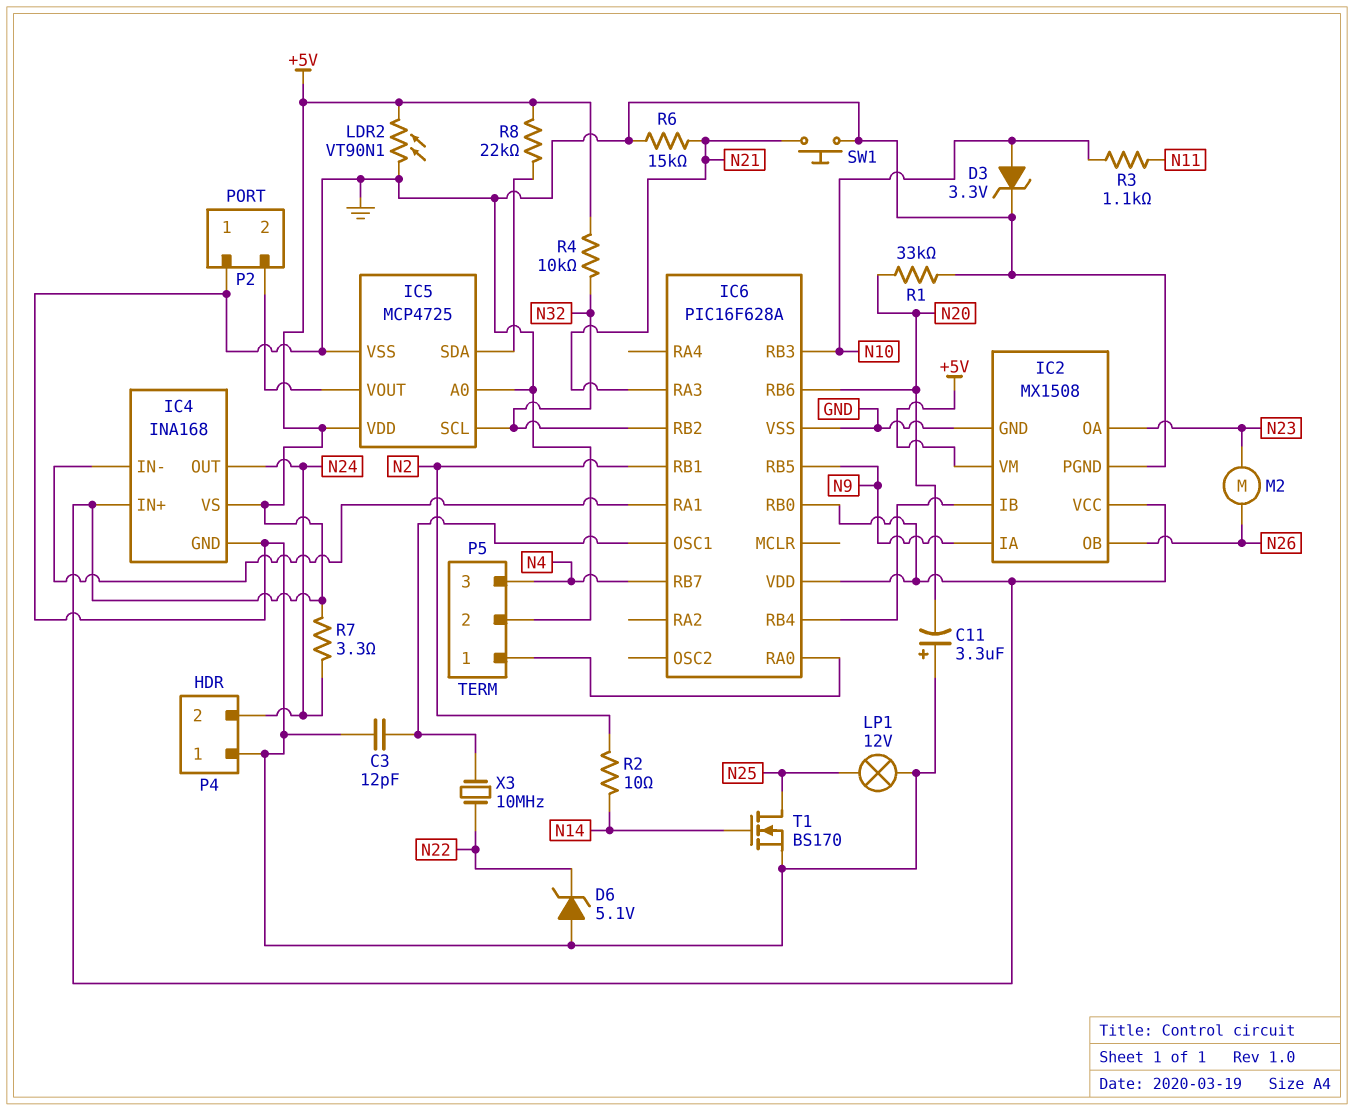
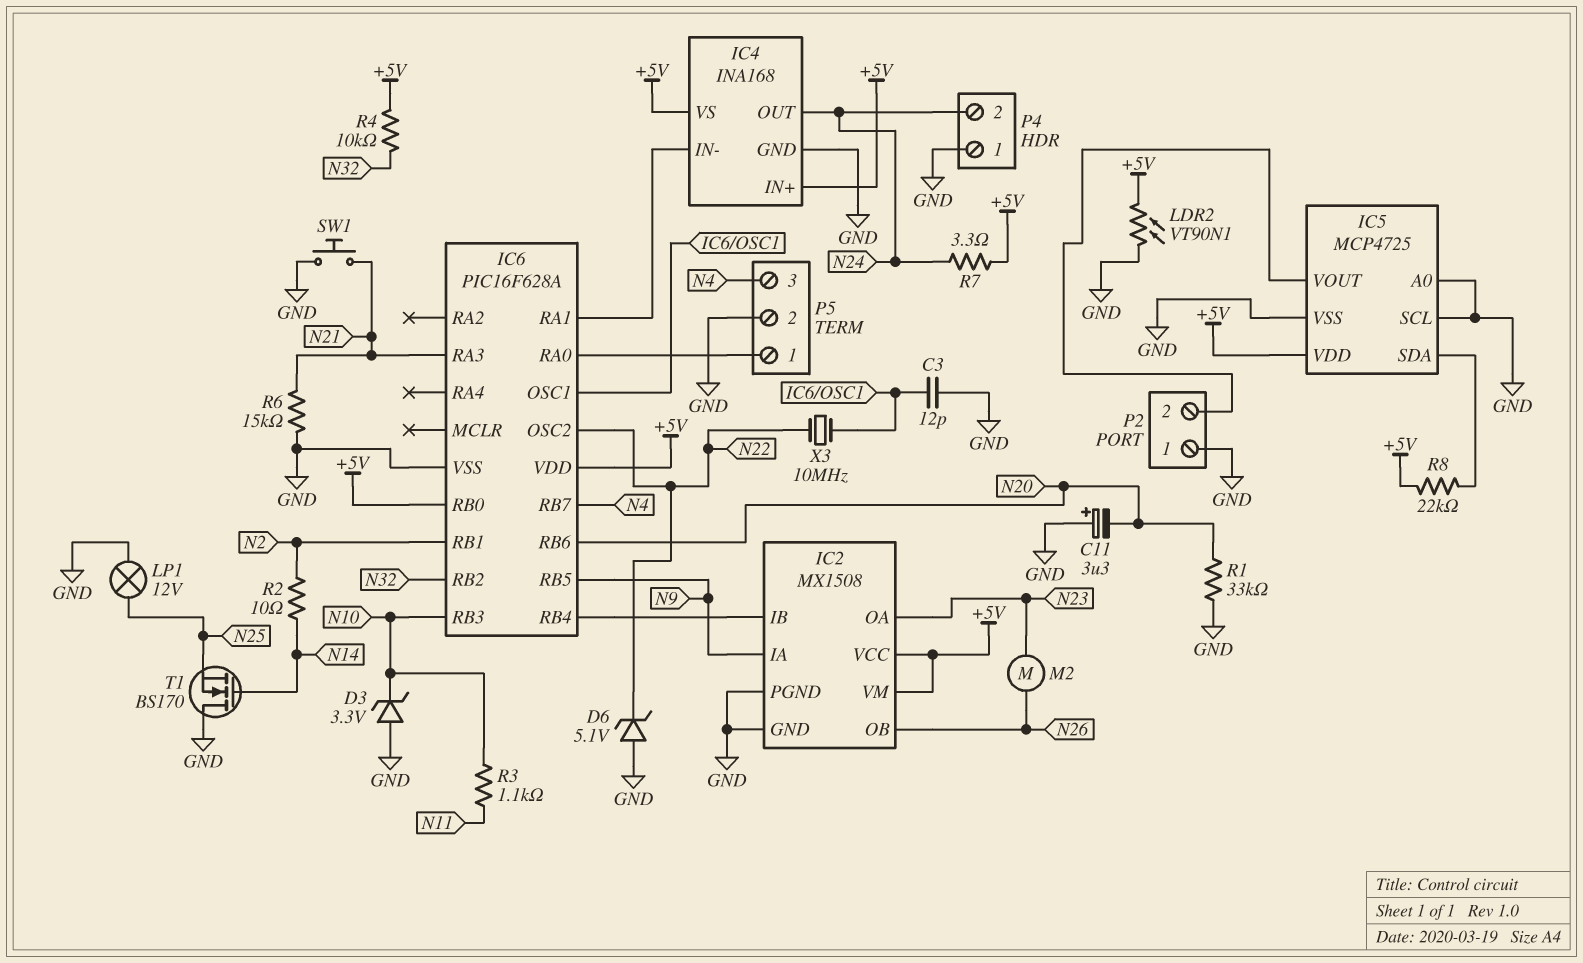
D3: zener 3.3V (A N10, K GND) -> zener 3.3V (A GND, K N10)
IC5 pin SCL: N32 -> GND
IC6 pin OSC2: none -> N22
T1: NMOS BS170 (G N14, D N25, S GND) -> NMOS BS170 (G N14, D GND, S N25)

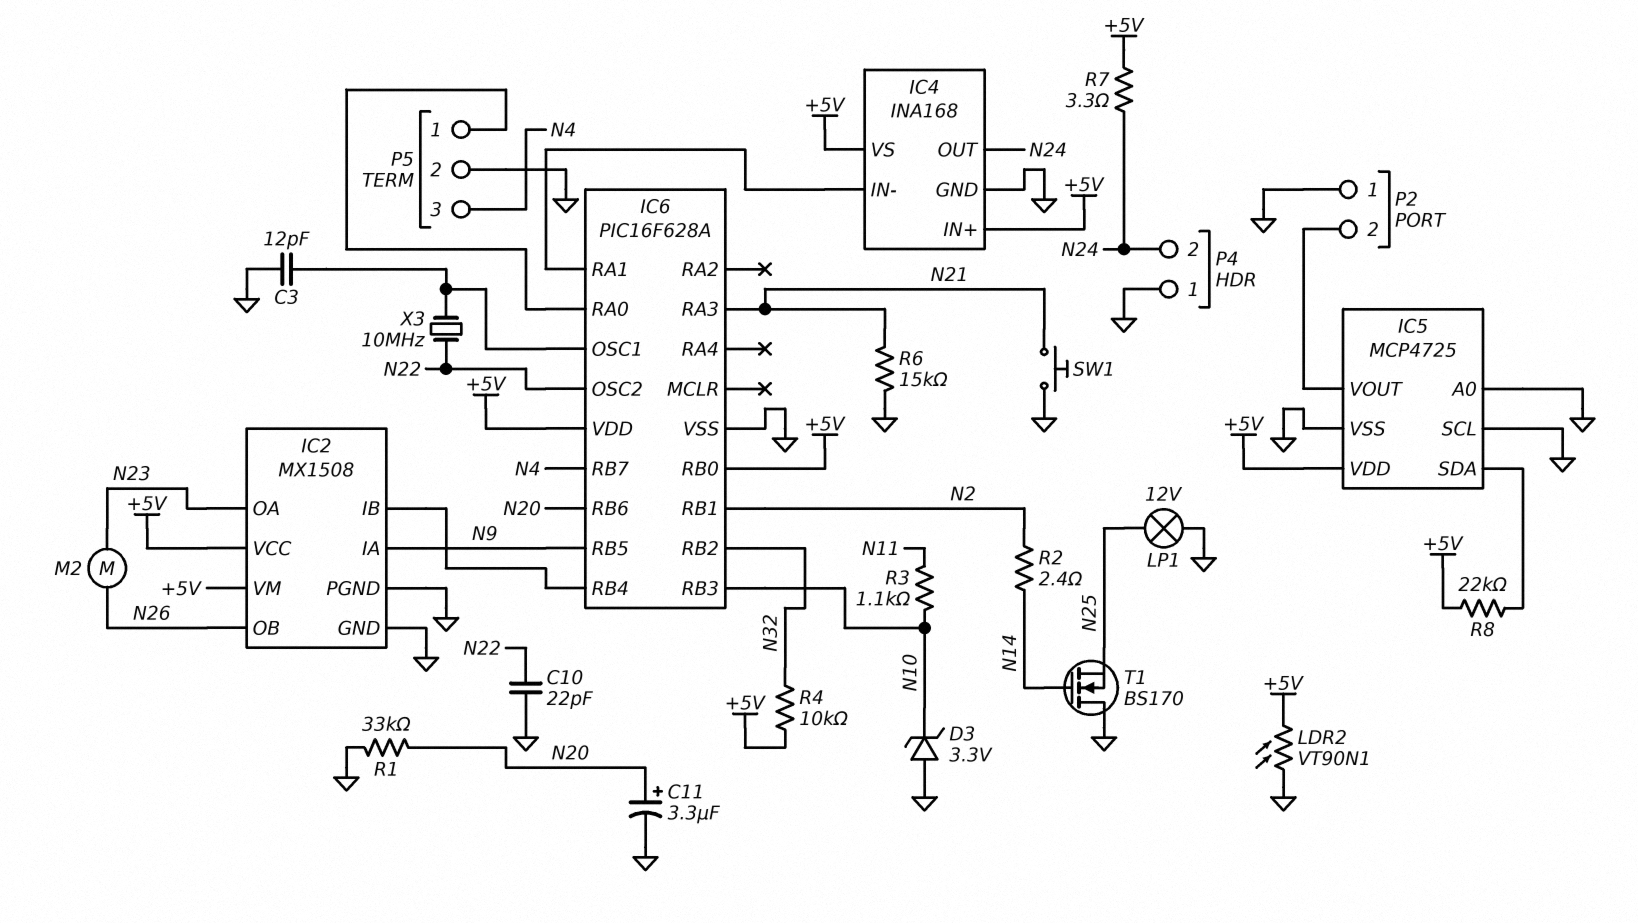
C10: none -> 22pF (GND, N22)
C11: 3.3uF (plus GND, minus N20) -> 3.3uF (plus N20, minus GND)
D6: zener 5.1V (A GND, K N22) -> none
R2: 10 (N2, N14) -> 2.4 (N2, N14)

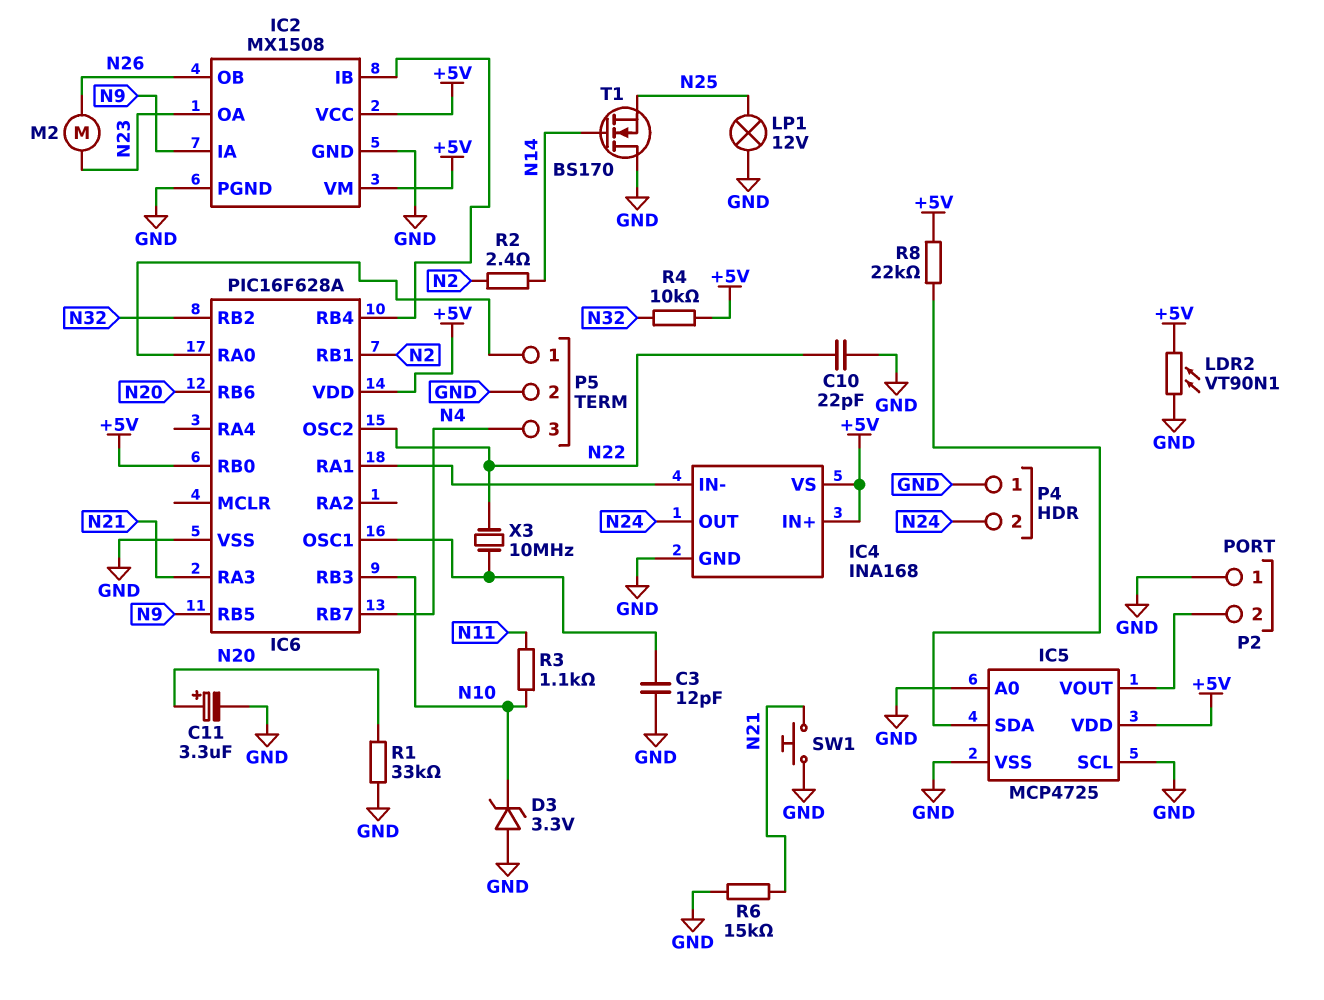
R7: 3.3 (+5V, N24) -> none

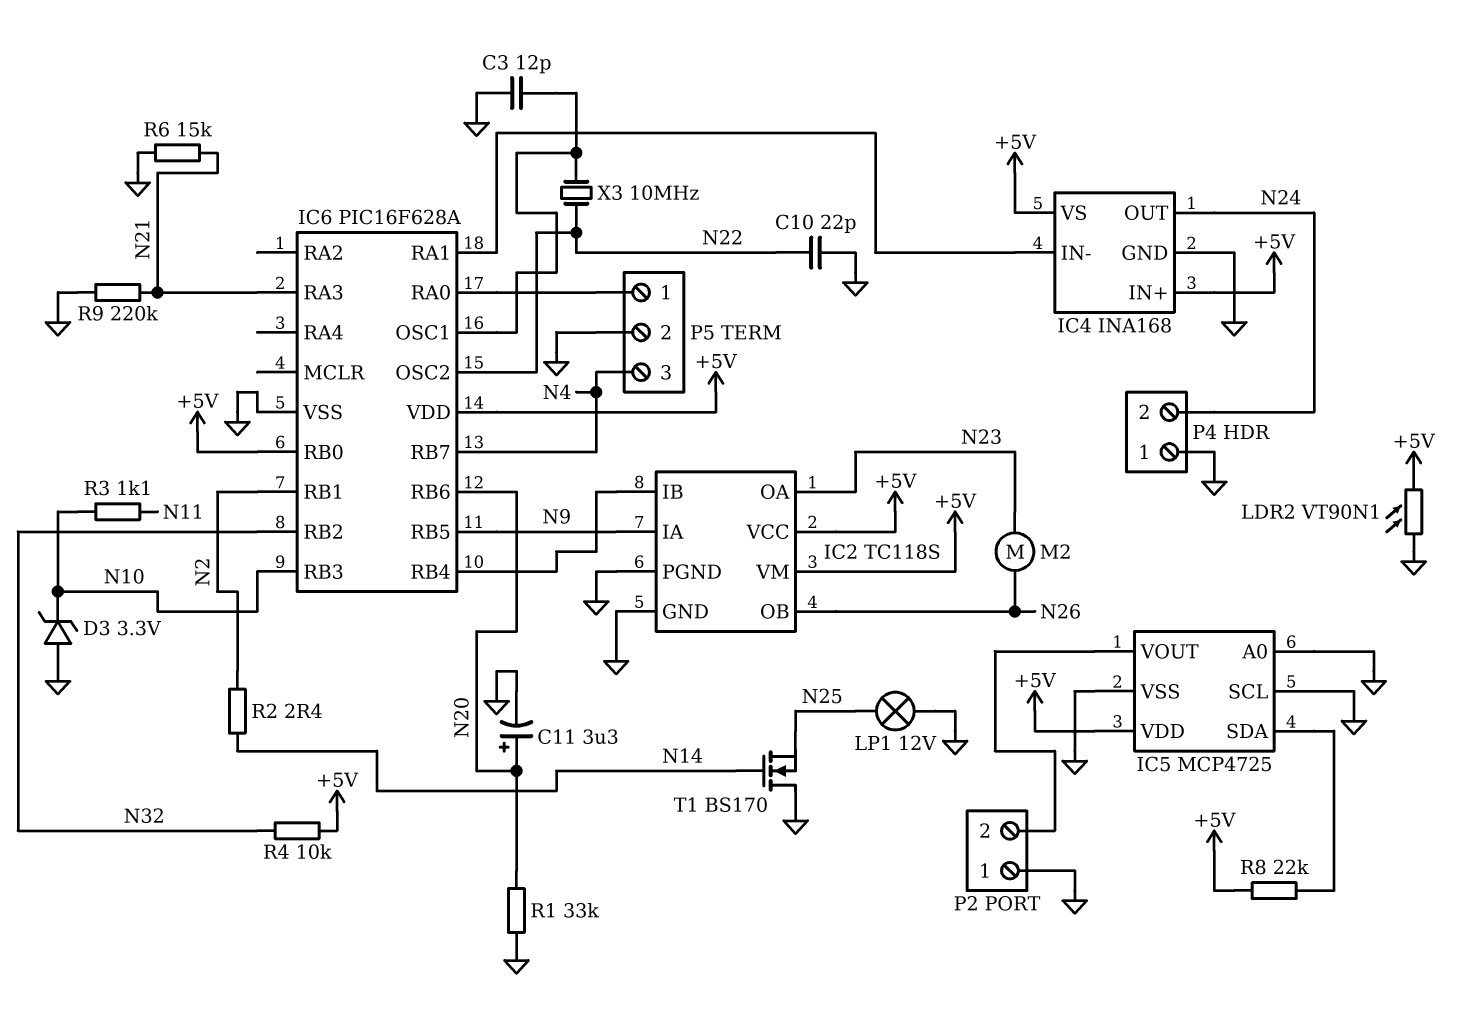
IC2: MX1508 -> TC118S
R9: none -> 220k (GND, N21)
SW1: button (GND, N21) -> none

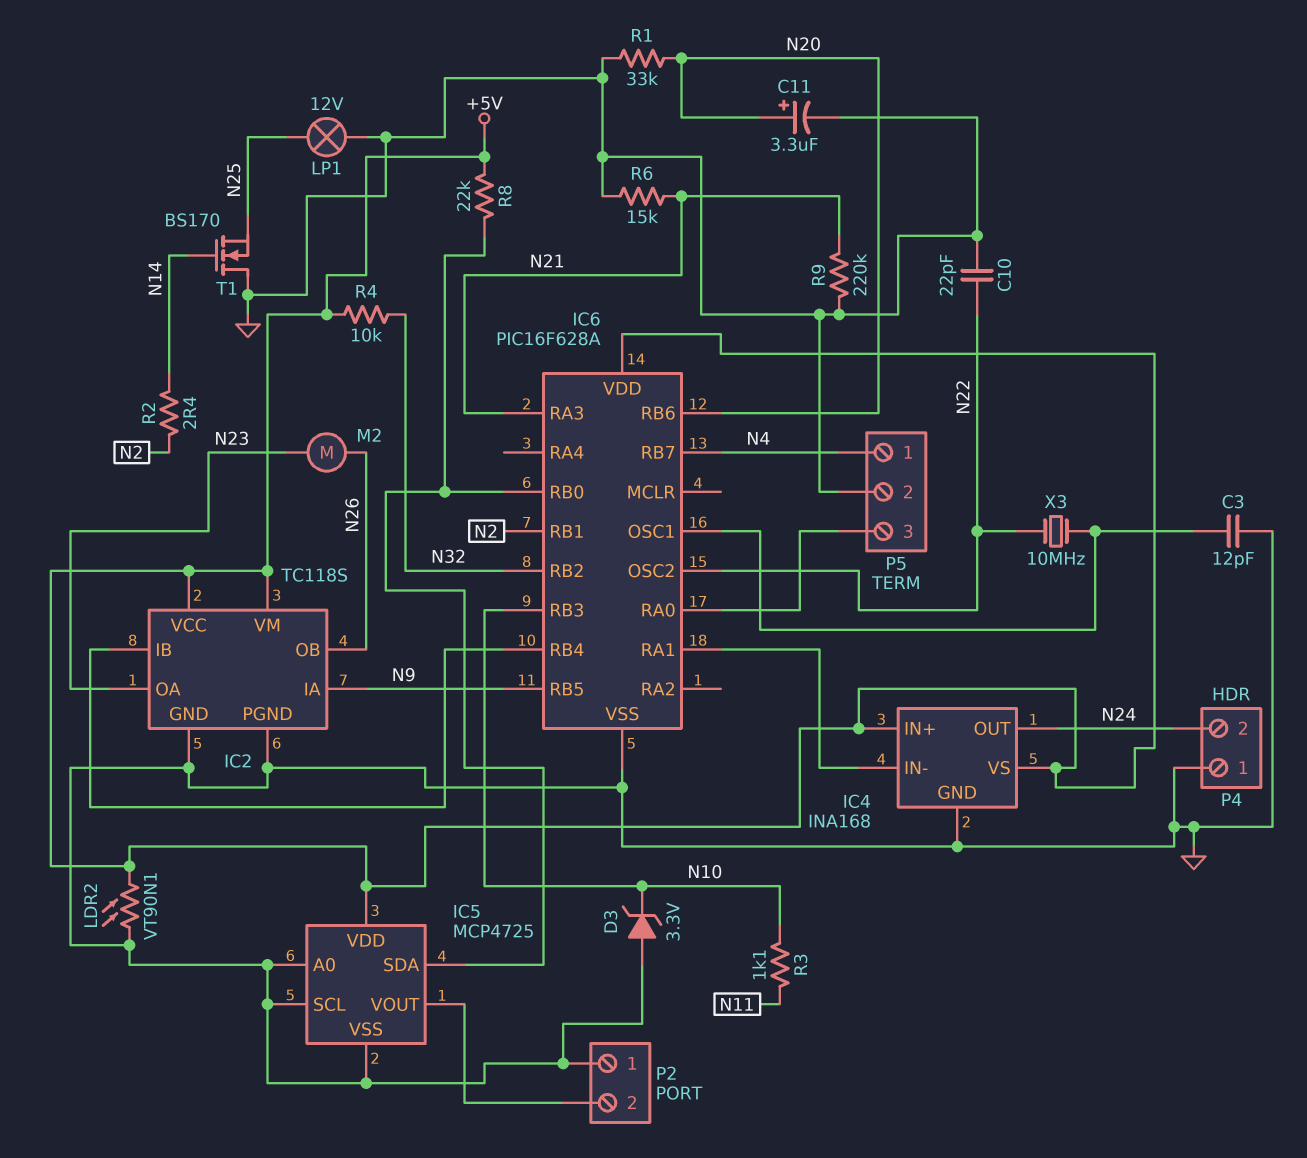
IC6 pin RB0: +5V -> IC5/SDA
P5 pin 1: IC6/RA0 -> N4
P5 pin 3: N4 -> IC6/RA0

